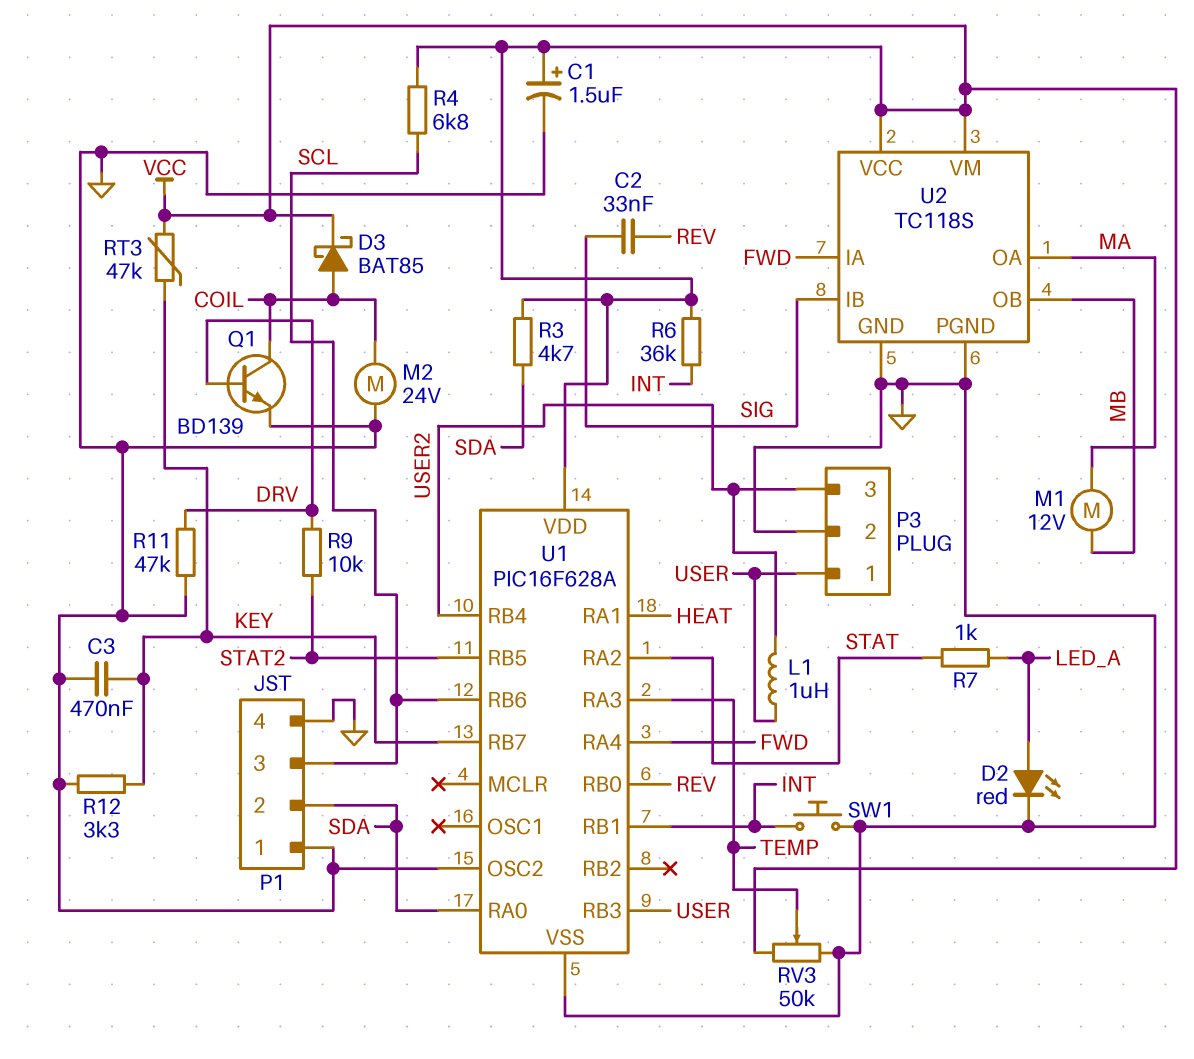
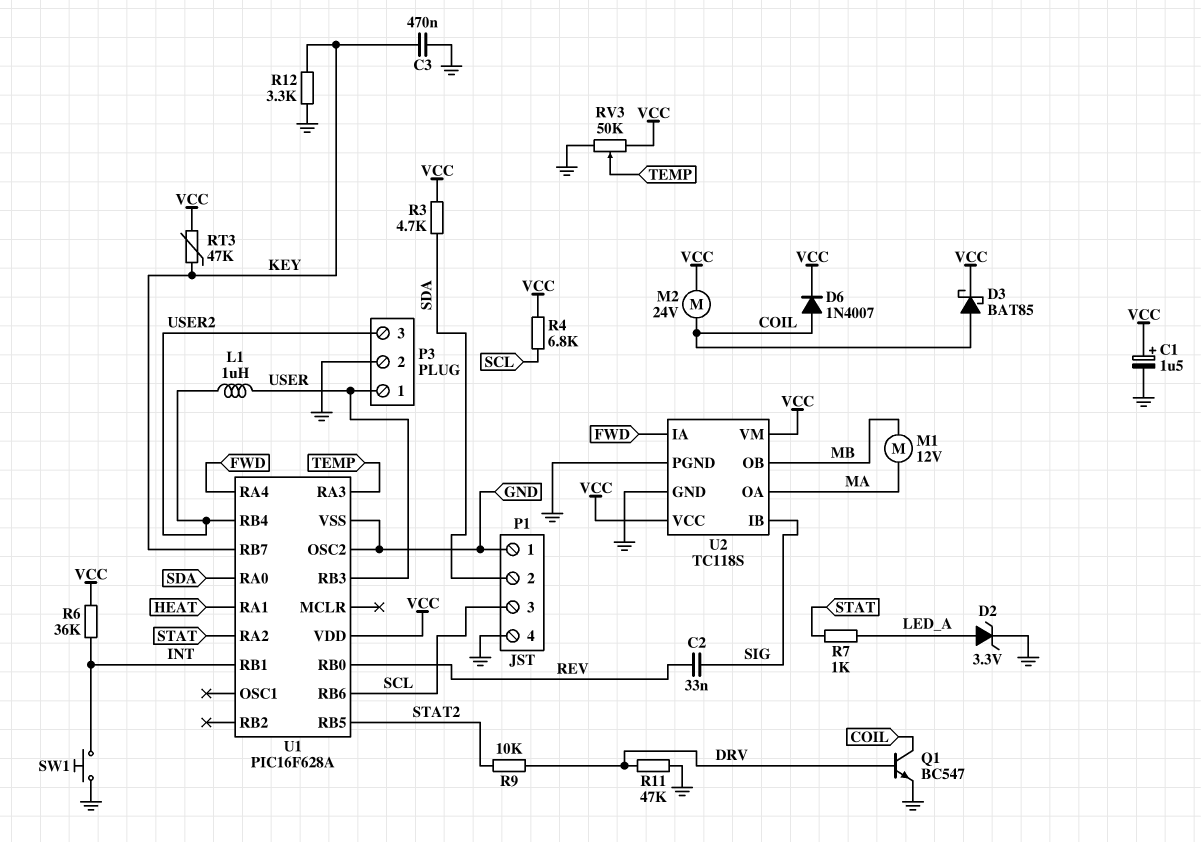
D2: LED red (A LED_A, K GND) -> zener 3.3V (A LED_A, K GND)
D6: none -> diode 1N4007 (A COIL, K VCC)
M2: motor 24V (COIL, GND) -> motor 24V (COIL, VCC)
Q1: NPN BD139 (B DRV, C COIL, E GND) -> NPN BC547 (B DRV, C COIL, E GND)

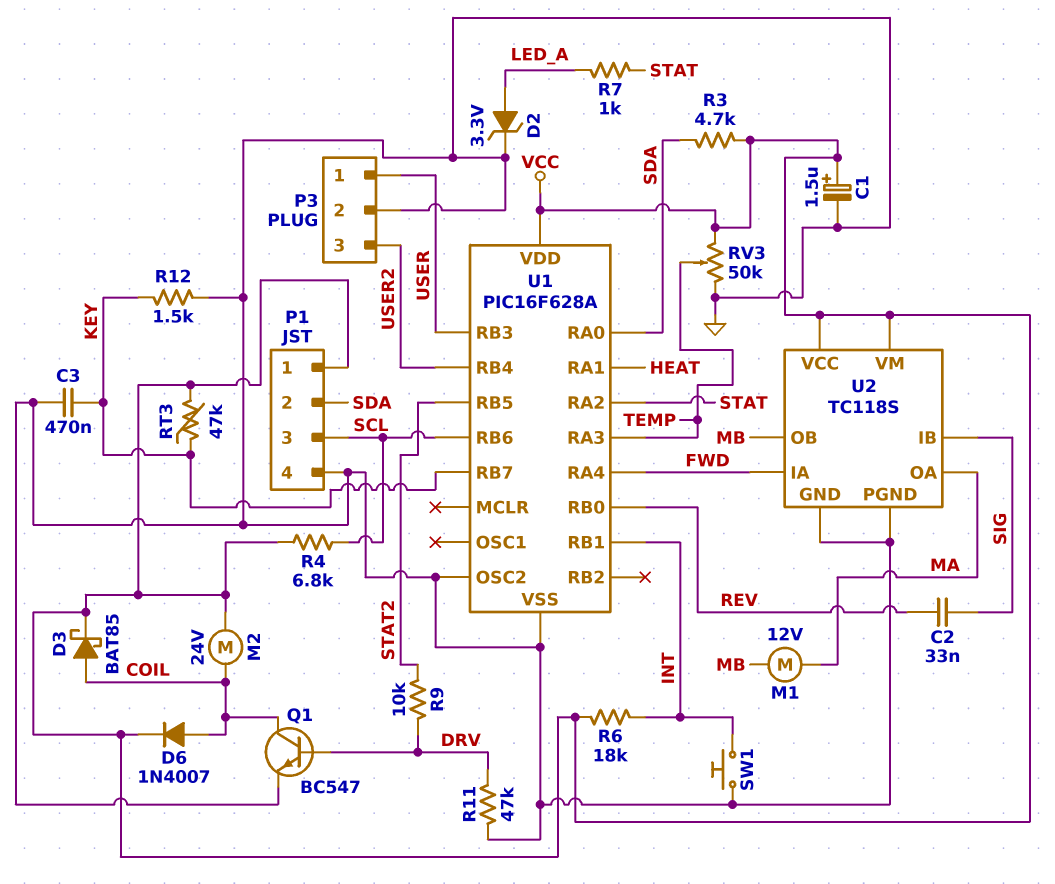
L1: 1uH (USER, USER2) -> none
P1 pin 1: GND -> VCC
R6: 36k (INT, VCC) -> 18k (INT, VCC)
R12: 3.3k (GND, KEY) -> 1.5k (GND, KEY)

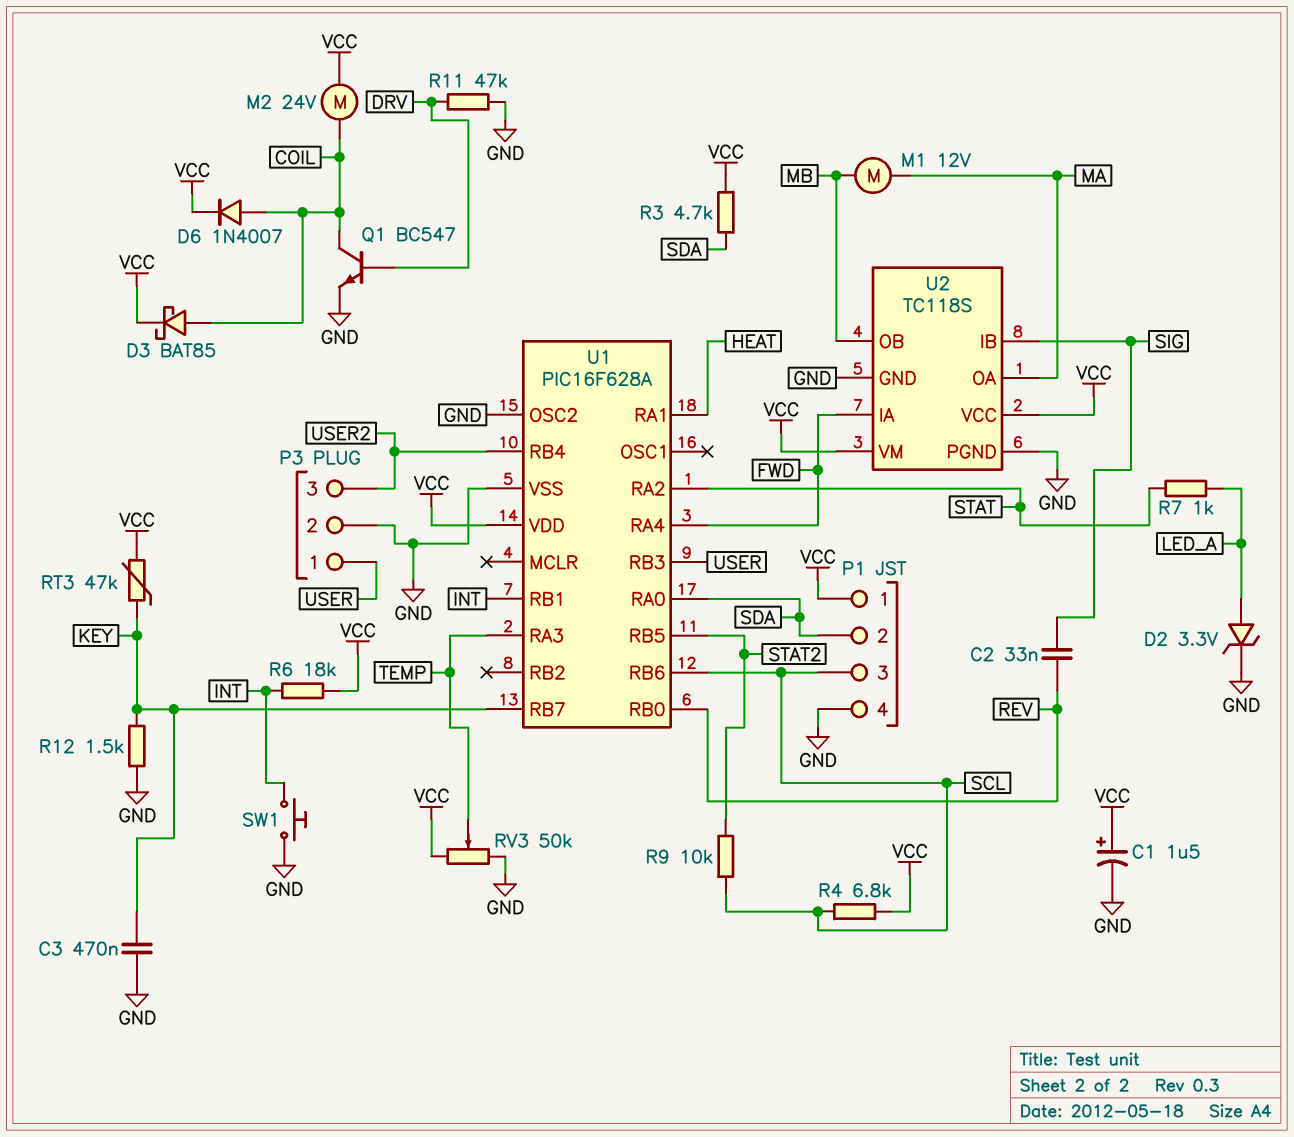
R9: 10k (DRV, STAT2) -> 10k (SCL, STAT2)

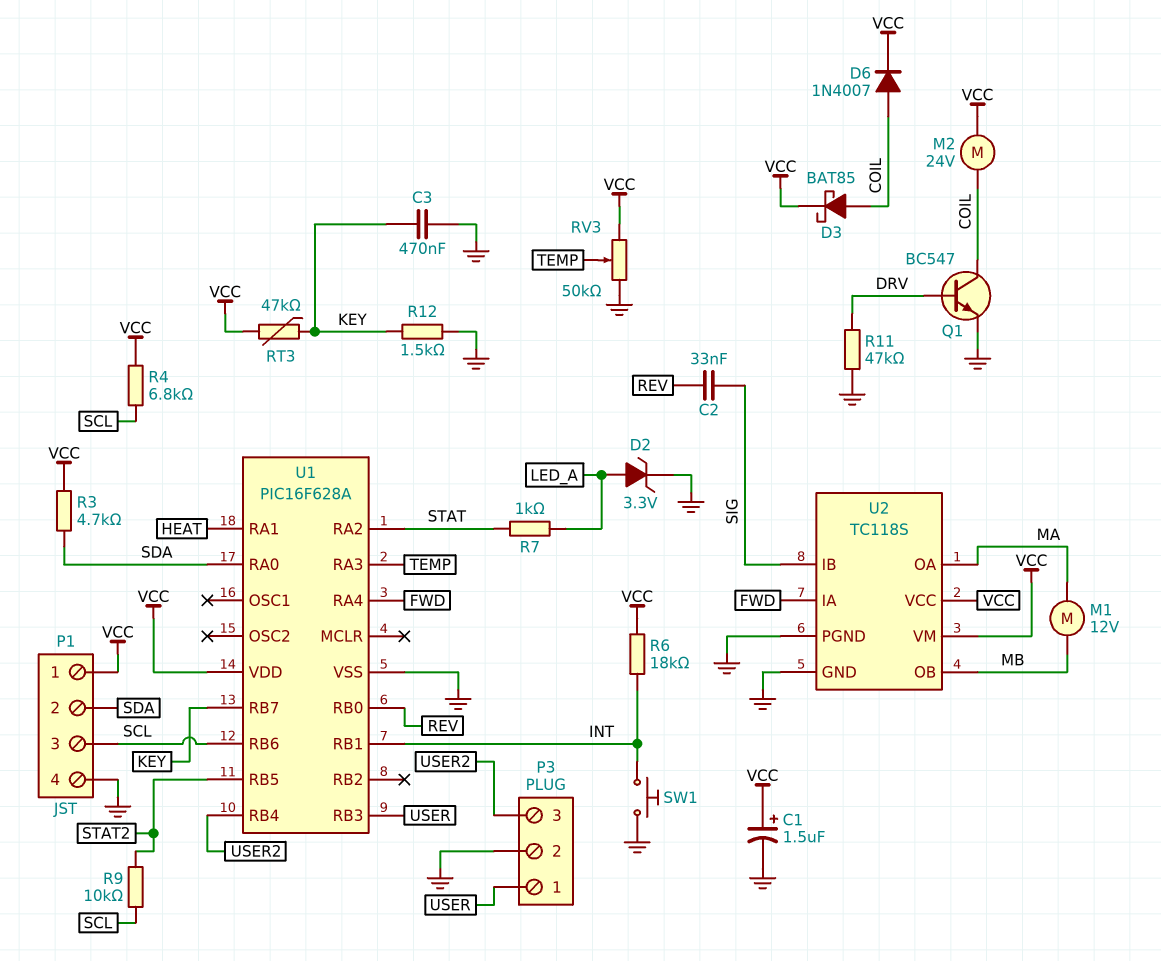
U1 pin OSC2: GND -> none

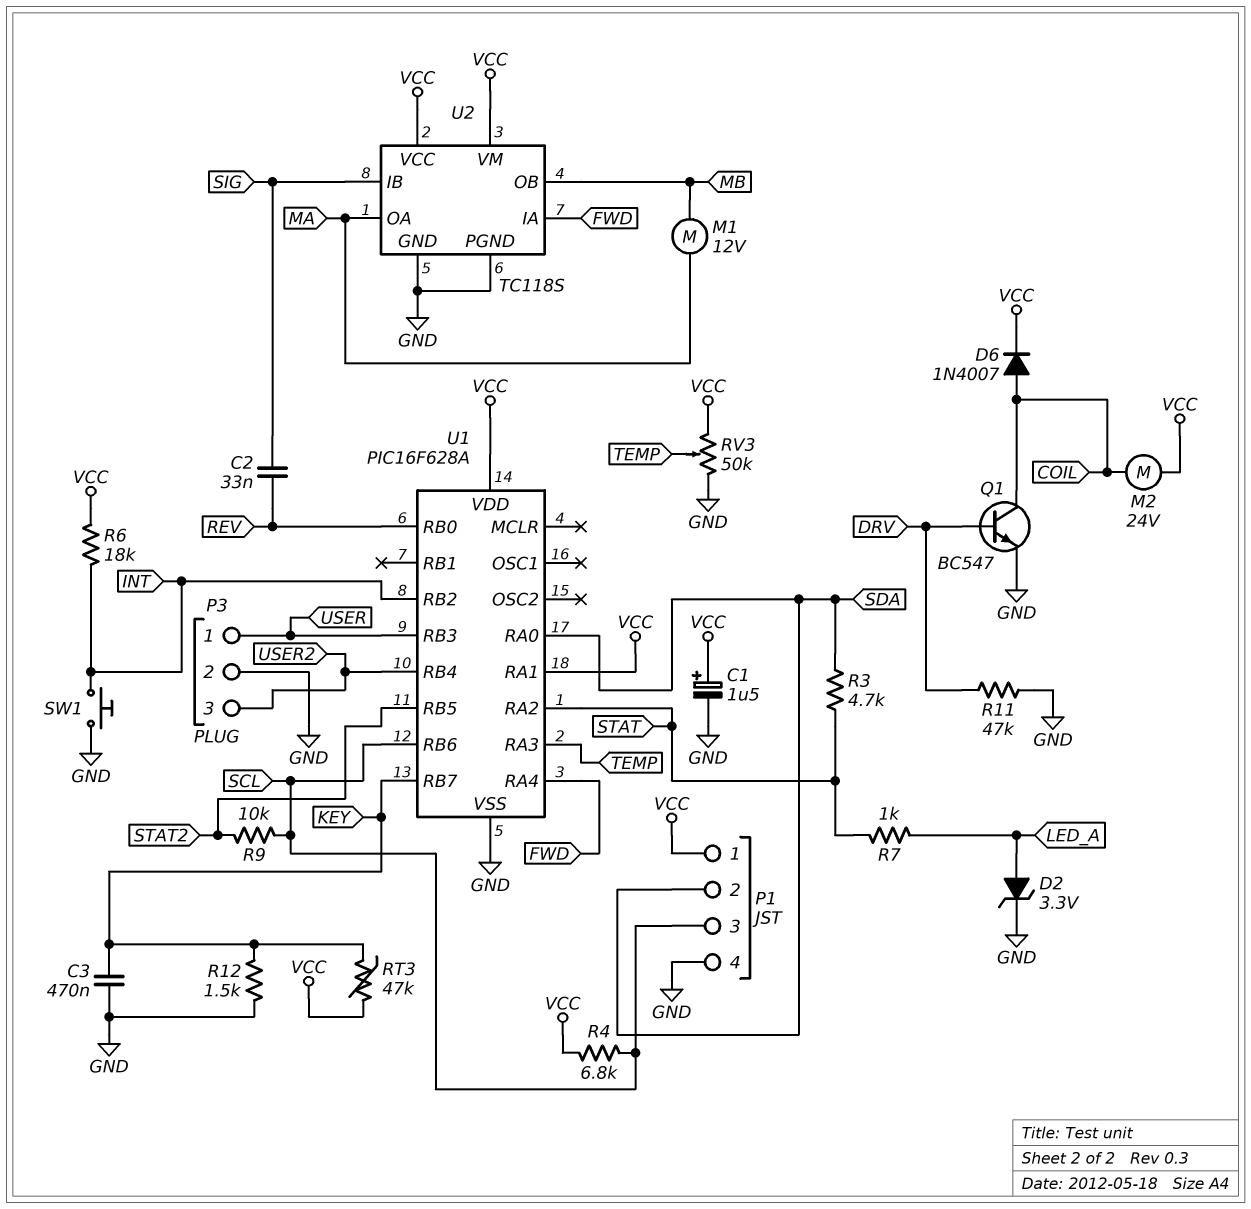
D3: schottky BAT85 (A COIL, K VCC) -> none
R3: 4.7k (SDA, VCC) -> 4.7k (SDA, STAT)
U1 pin RA1: HEAT -> VCC
U1 pin RB1: INT -> none
U1 pin RB2: none -> INT

